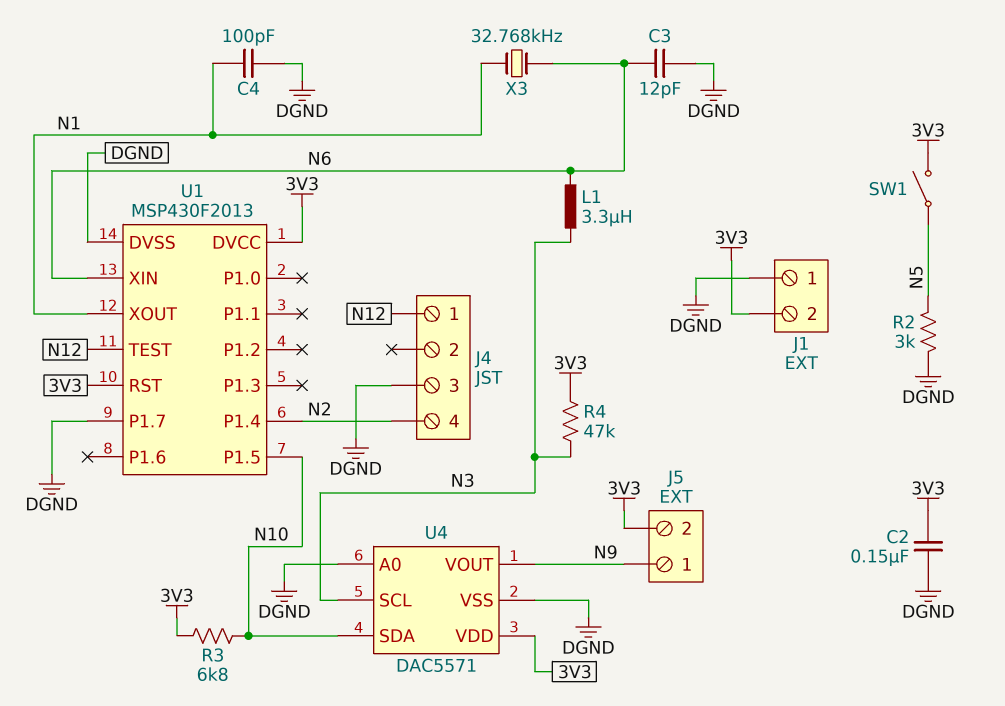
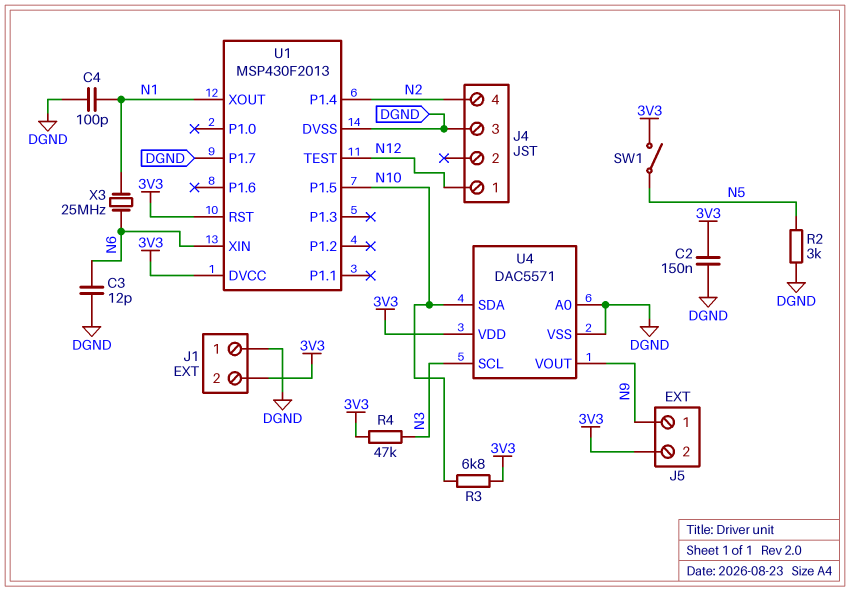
L1: 3.3uH (N3, N6) -> none
X3: 32.768kHz (N1, N6) -> 25MHz (N1, N6)

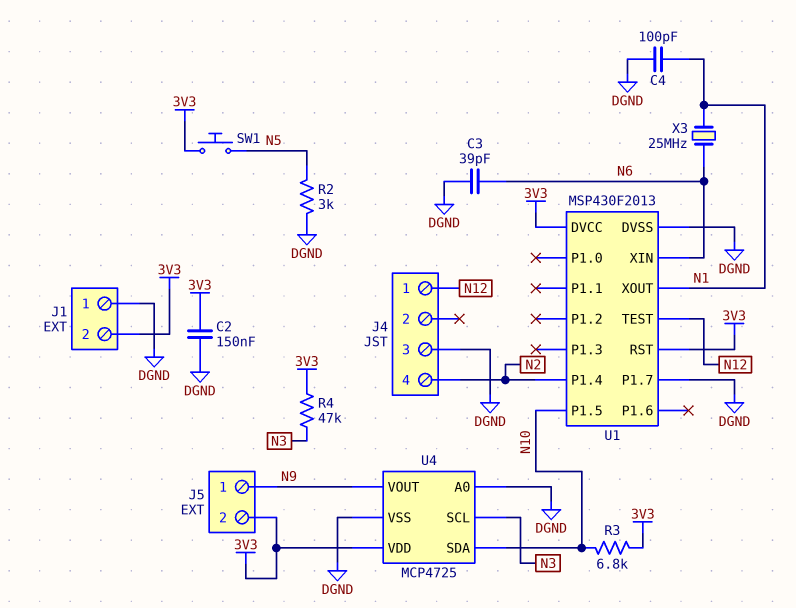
C3: 12pF (DGND, N6) -> 39pF (DGND, N6)
SW1: switch (3V3, N5) -> button (3V3, N5)
U4: DAC5571 -> MCP4725

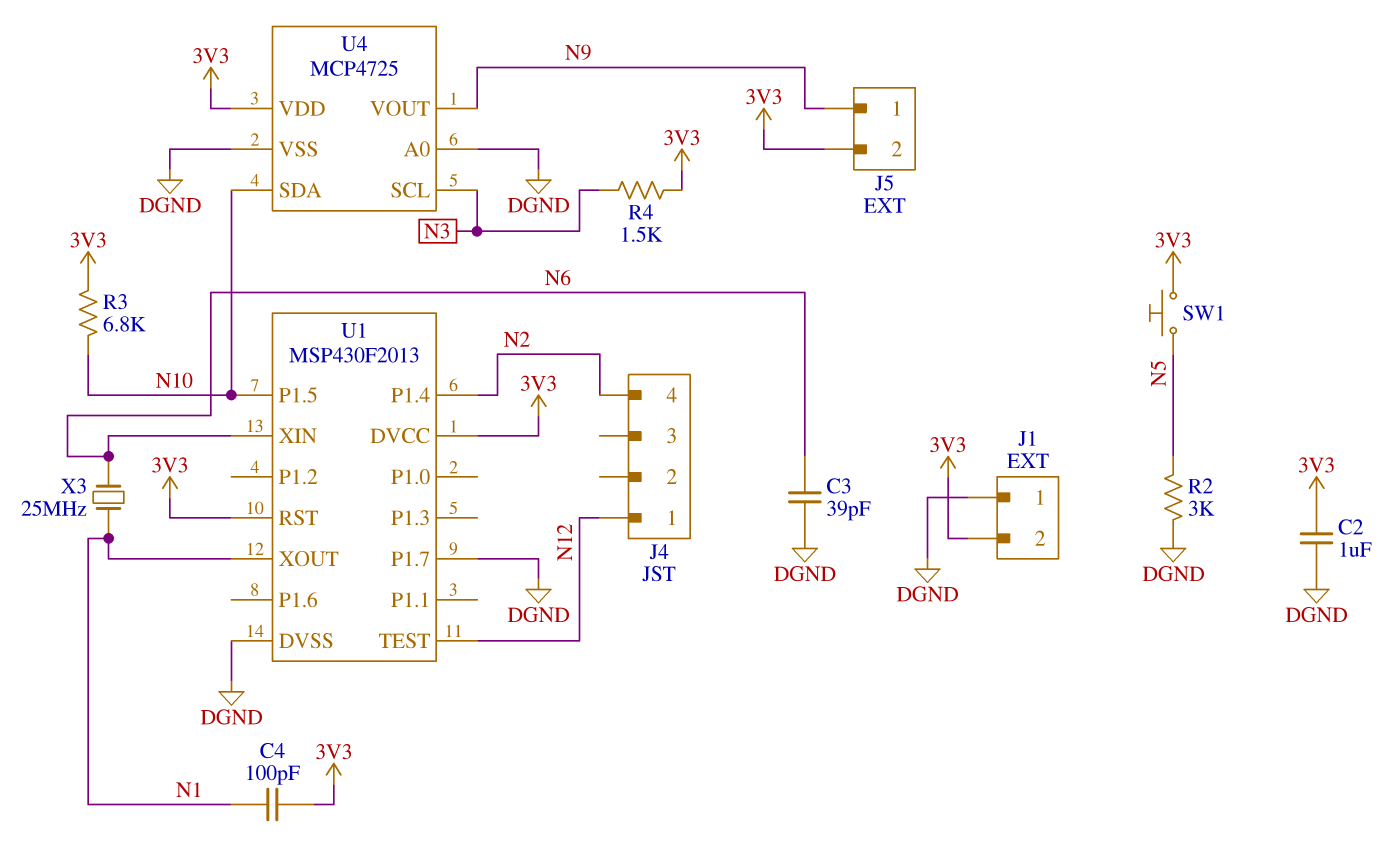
C2: 150nF (3V3, DGND) -> 1uF (3V3, DGND)
C4: 100pF (DGND, N1) -> 100pF (3V3, N1)
J4 pin 3: DGND -> none
R4: 47k (3V3, N3) -> 1.5k (3V3, N3)

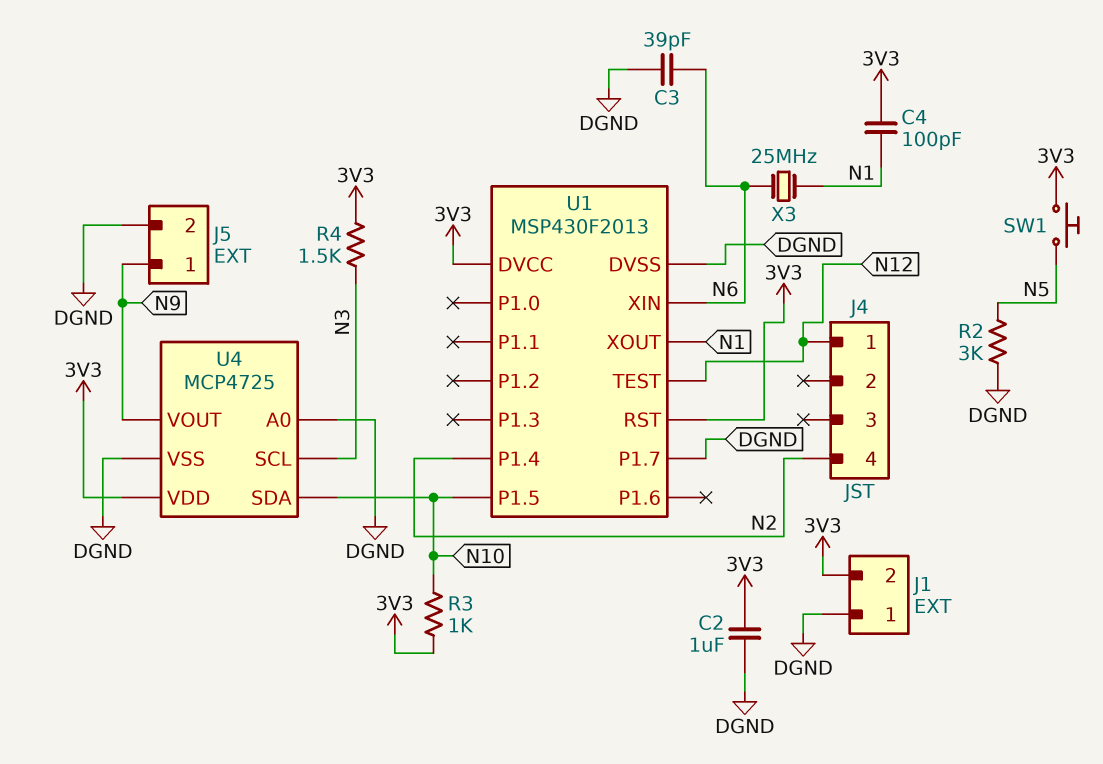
J5 pin 2: 3V3 -> DGND
R3: 6.8k (3V3, N10) -> 1k (3V3, N10)

